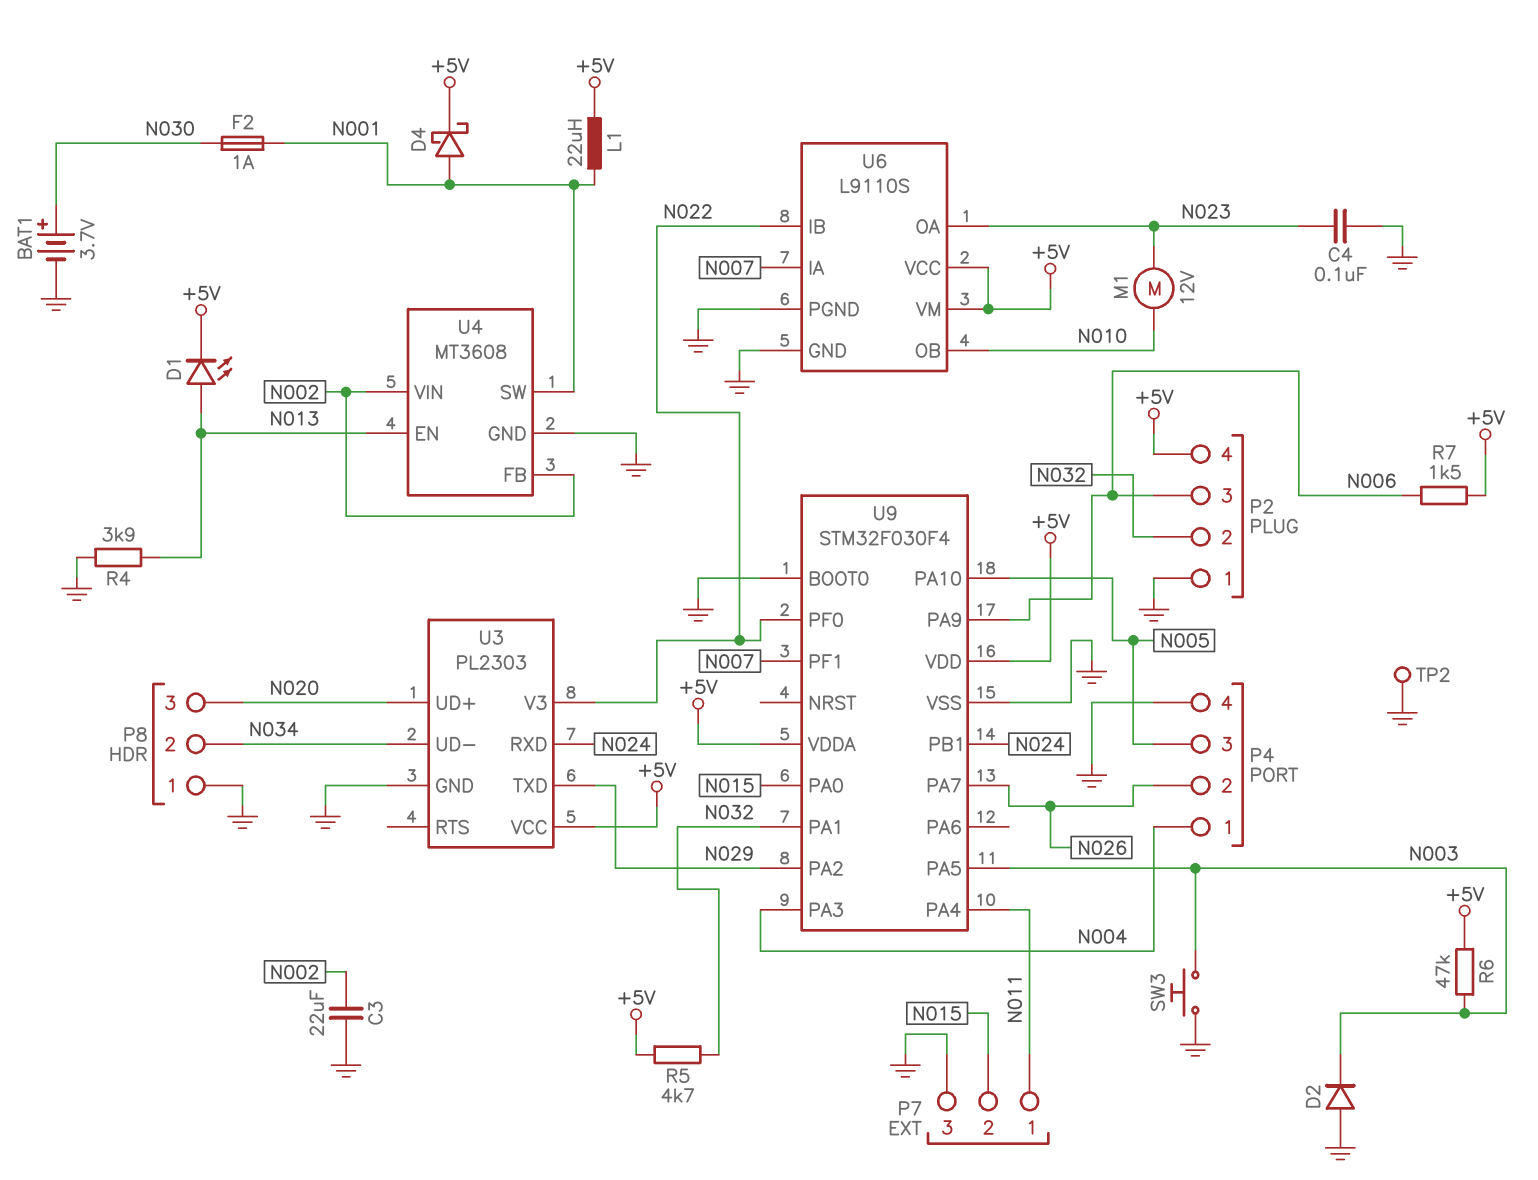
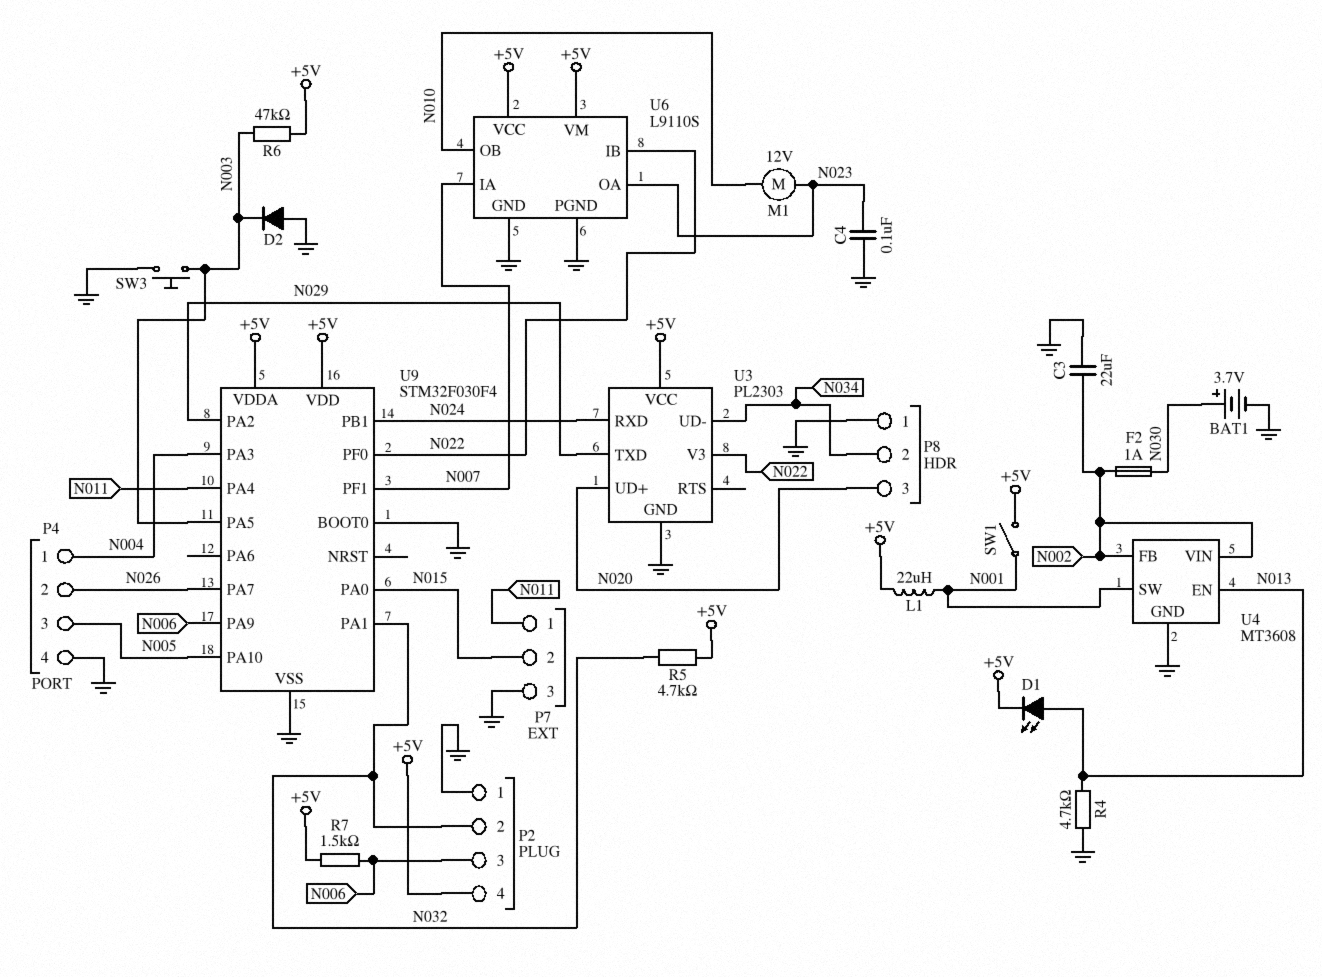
D4: schottky (A N001, K +5V) -> none
F2: 1A (N001, N030) -> 1A (N002, N030)
R4: 3.9k (GND, N013) -> 4.7k (GND, N013)
SW1: none -> switch (+5V, N001)
TP2: test point (GND) -> none

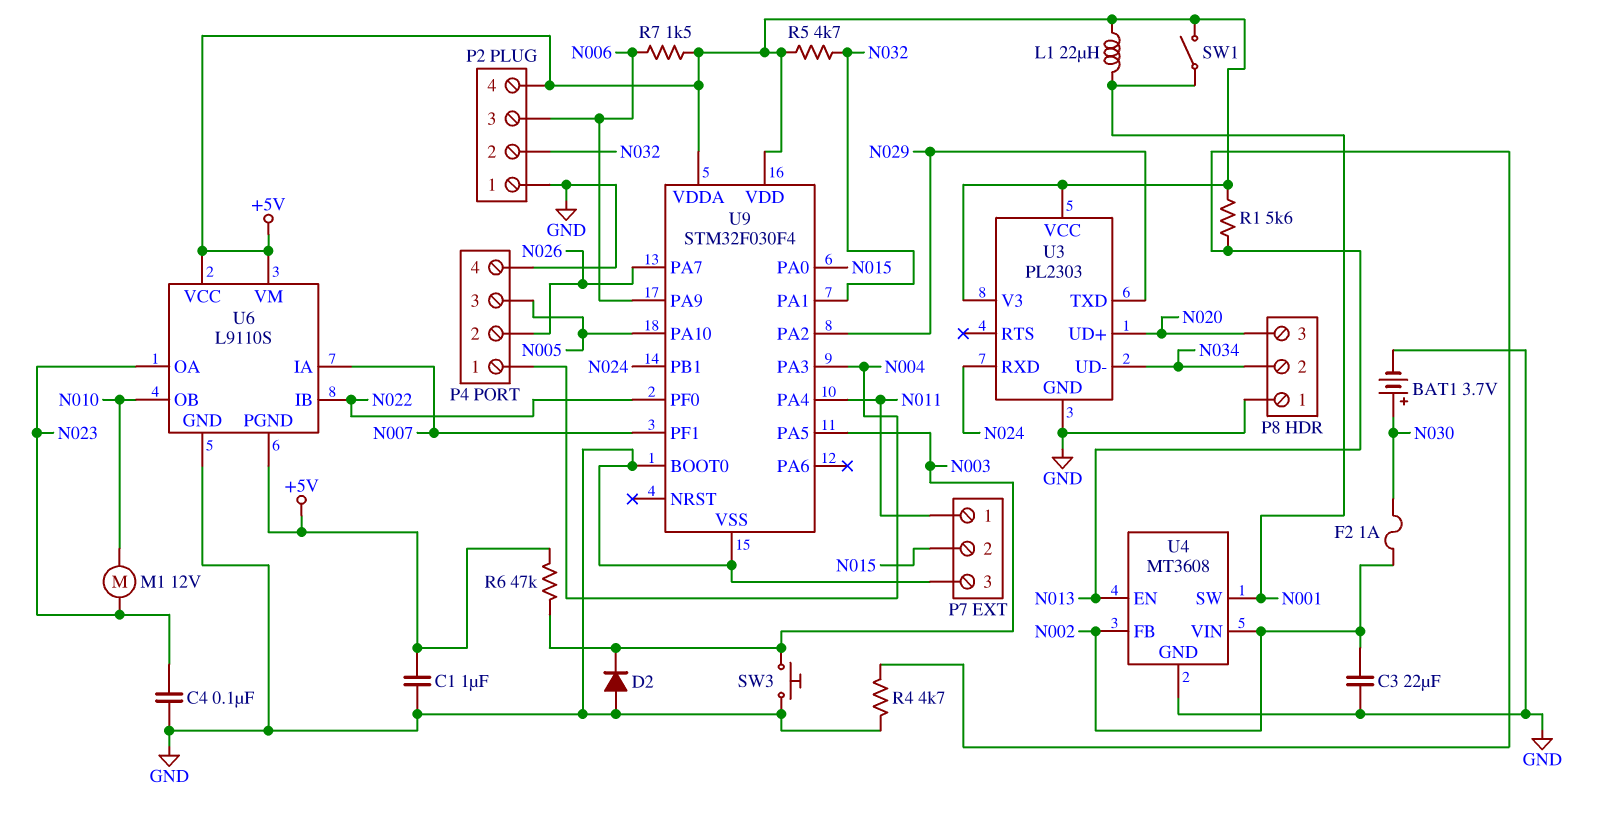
C1: none -> 1uF (+5V, GND)
D1: LED (A N013, K +5V) -> none
R1: none -> 5.6k (+5V, N013)
U3 pin V3: N022 -> +5V
U6 pin PGND: GND -> +5V

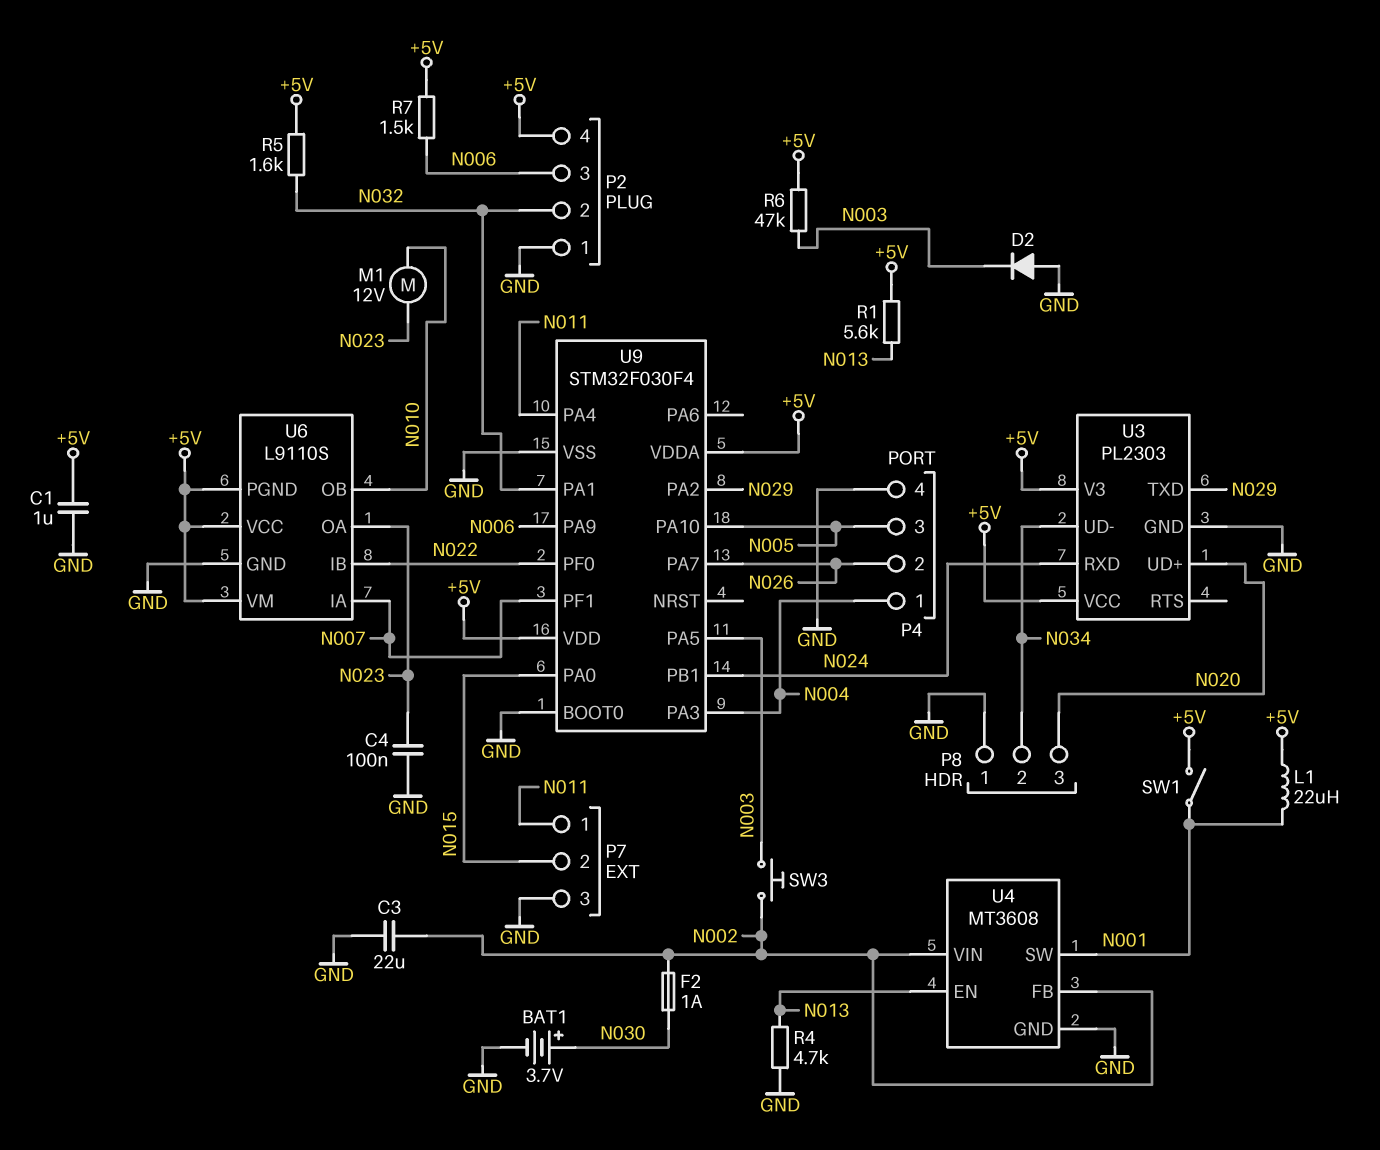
R5: 4.7k (+5V, N032) -> 1.6k (+5V, N032)
SW3: button (GND, N003) -> button (N002, N003)

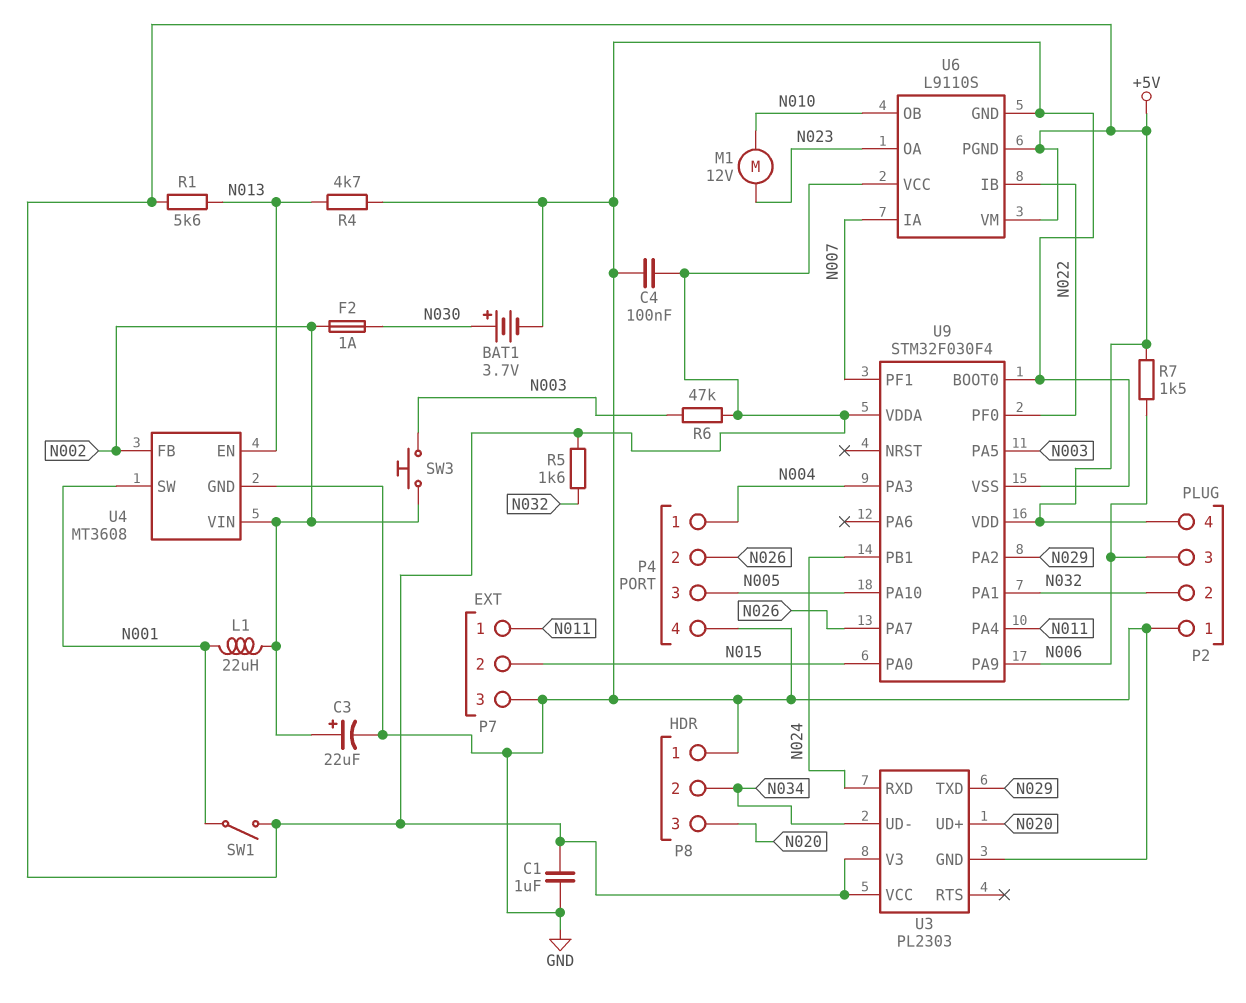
C3: 22uF (GND, N002) -> 22uF (plus N002, minus GND)
C4: 100nF (GND, N023) -> 100nF (+5V, GND)
D2: diode (A GND, K N003) -> none
L1: 22uH (+5V, N001) -> 22uH (N001, N002)

